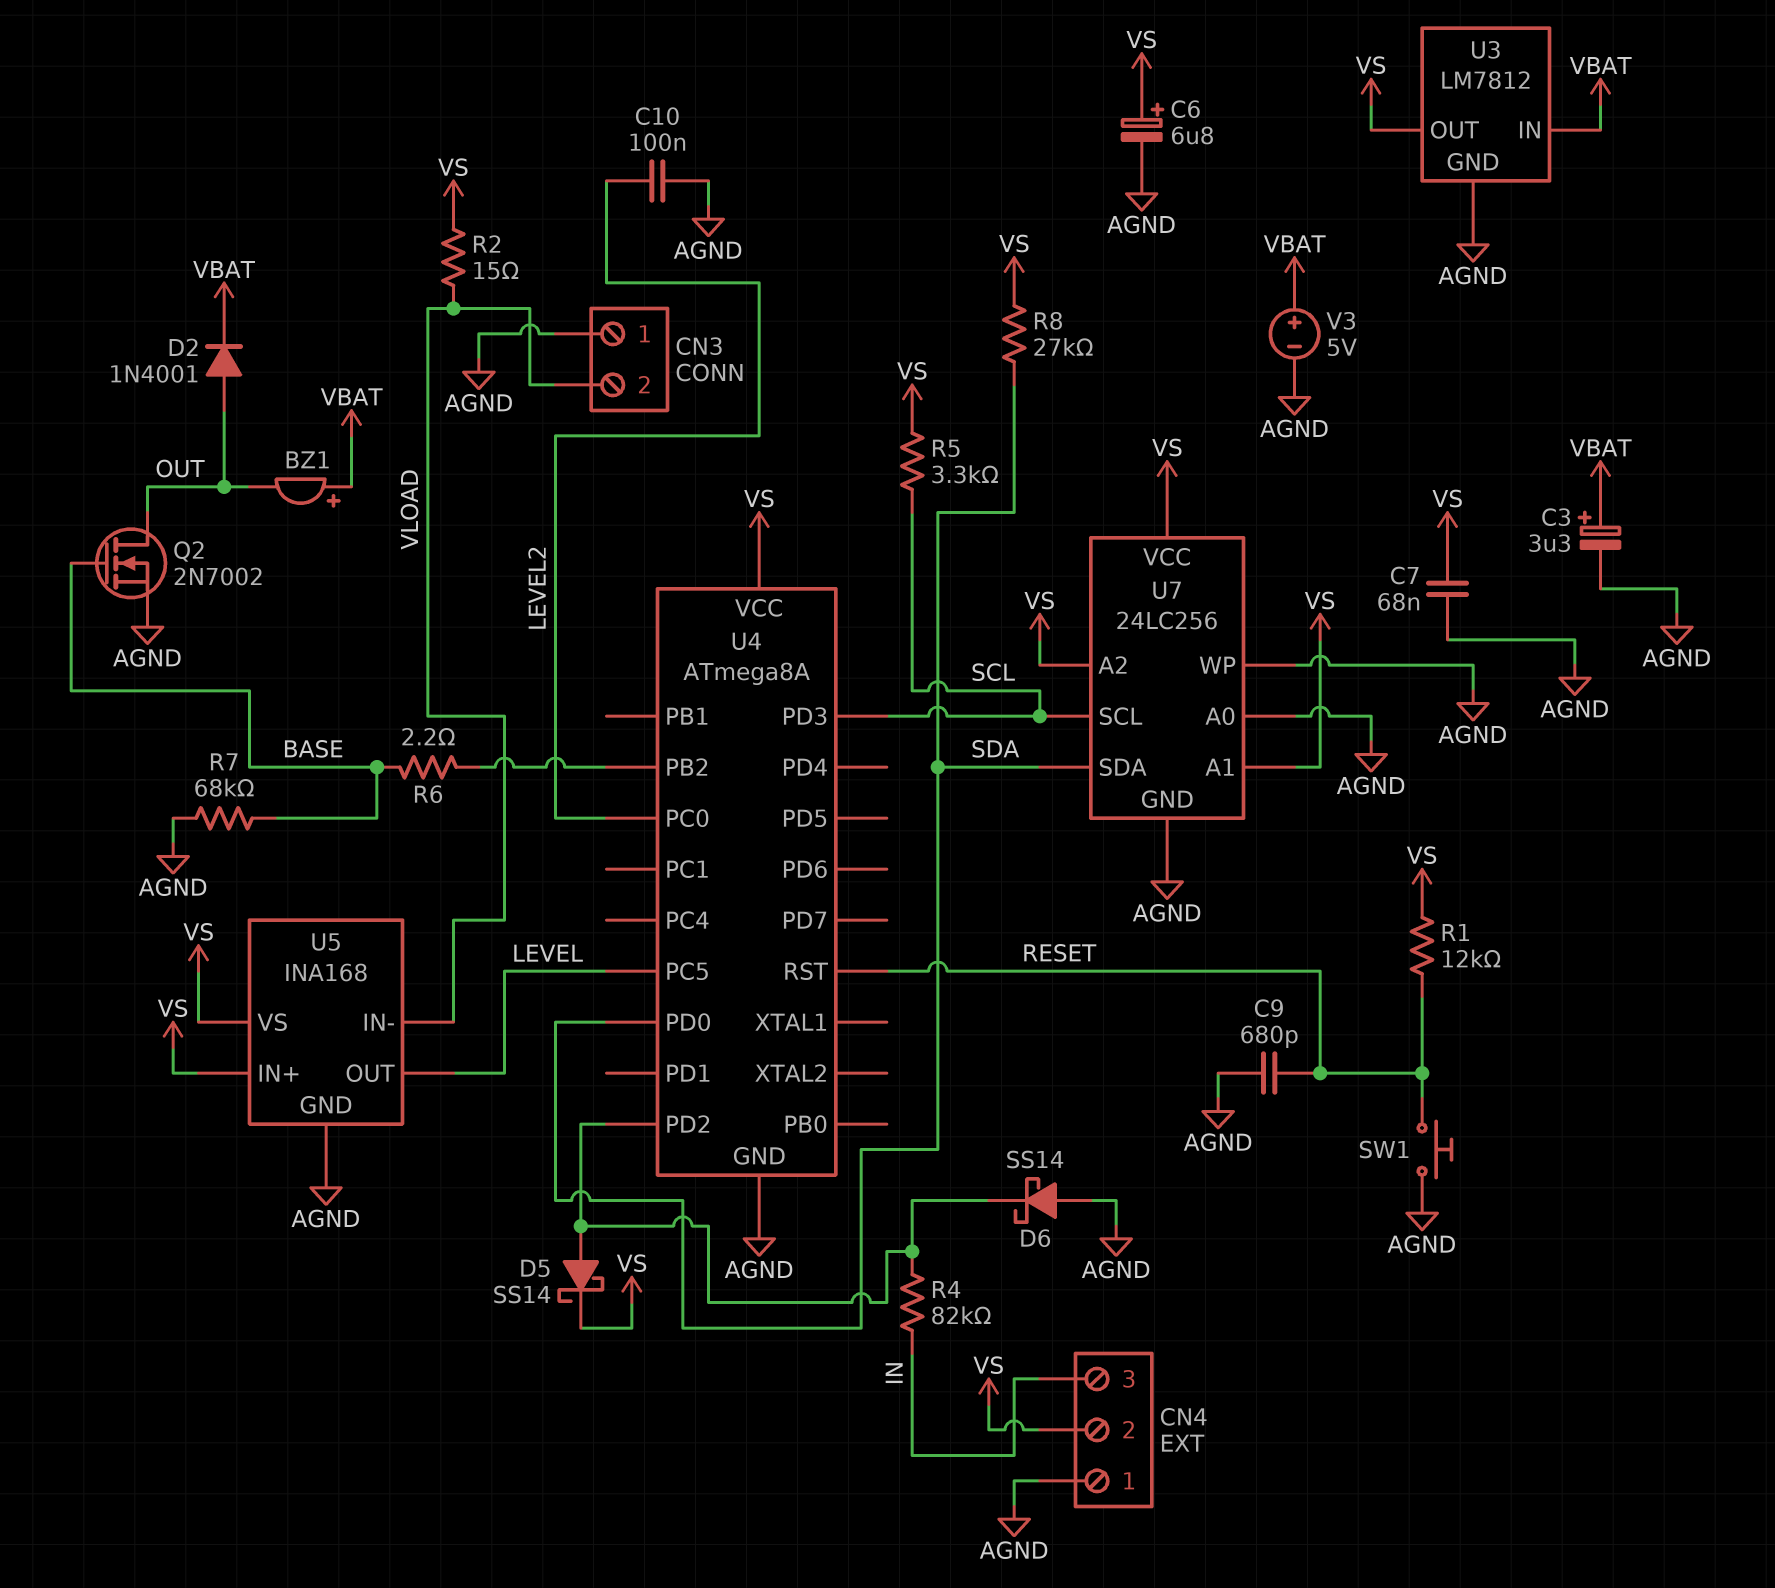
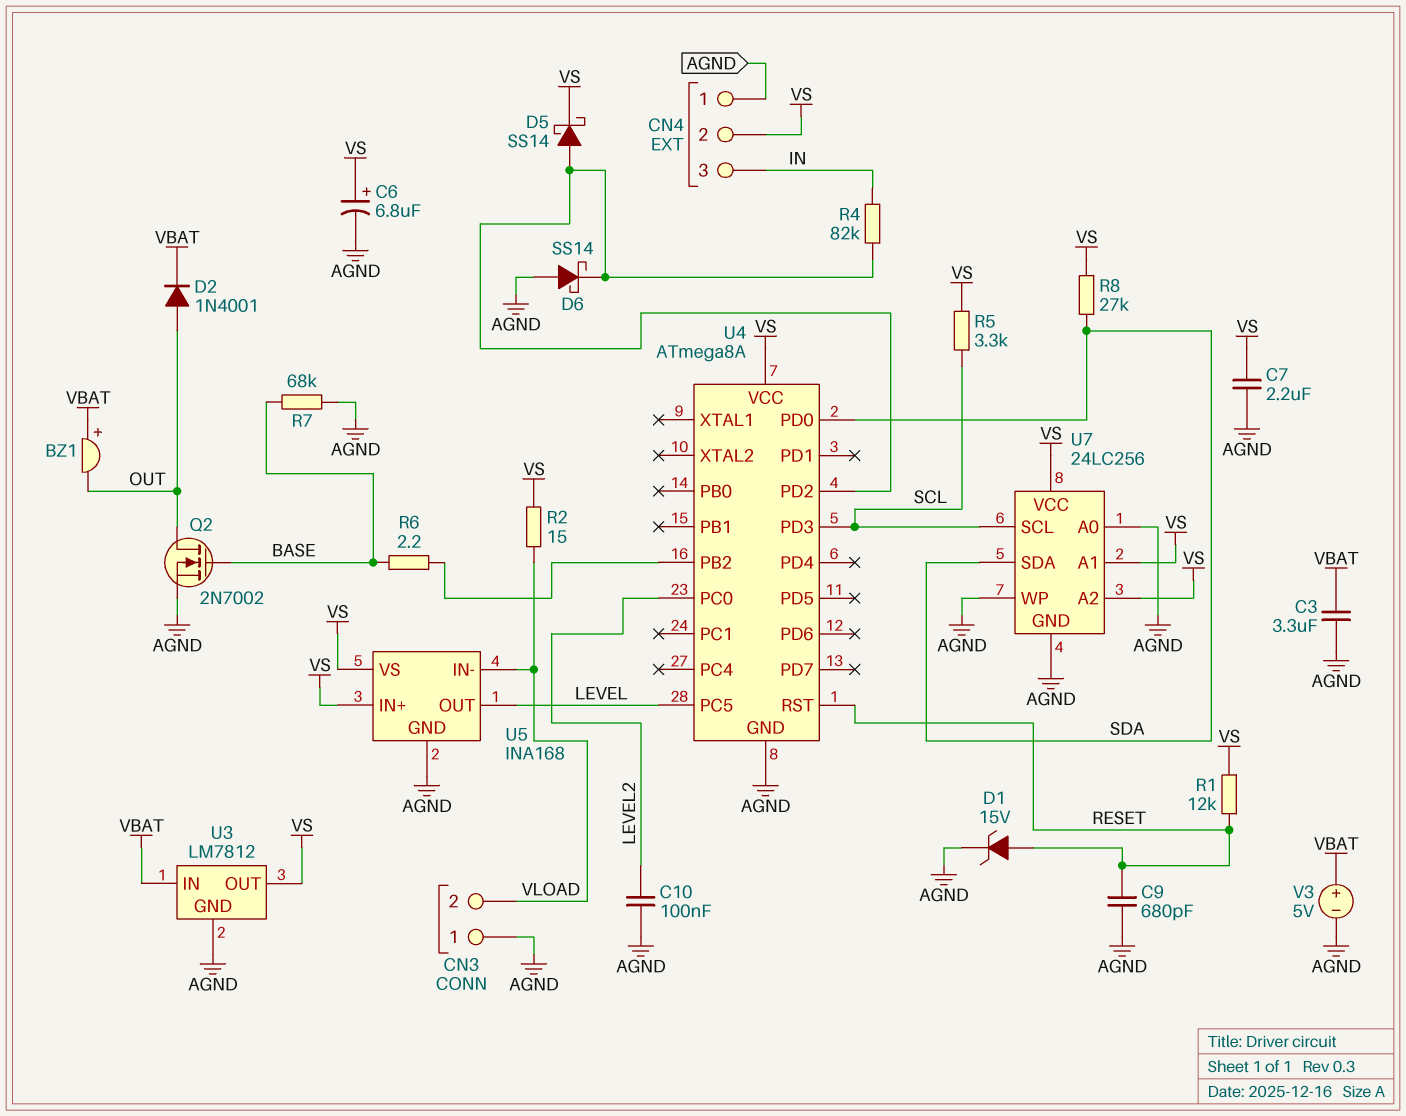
C3: 3.3uF (plus VBAT, minus AGND) -> 3.3uF (AGND, VBAT)
C7: 68nF (AGND, VS) -> 2.2uF (AGND, VS)
D1: none -> zener 15V (A RESET, K AGND)
SW1: button (AGND, RESET) -> none

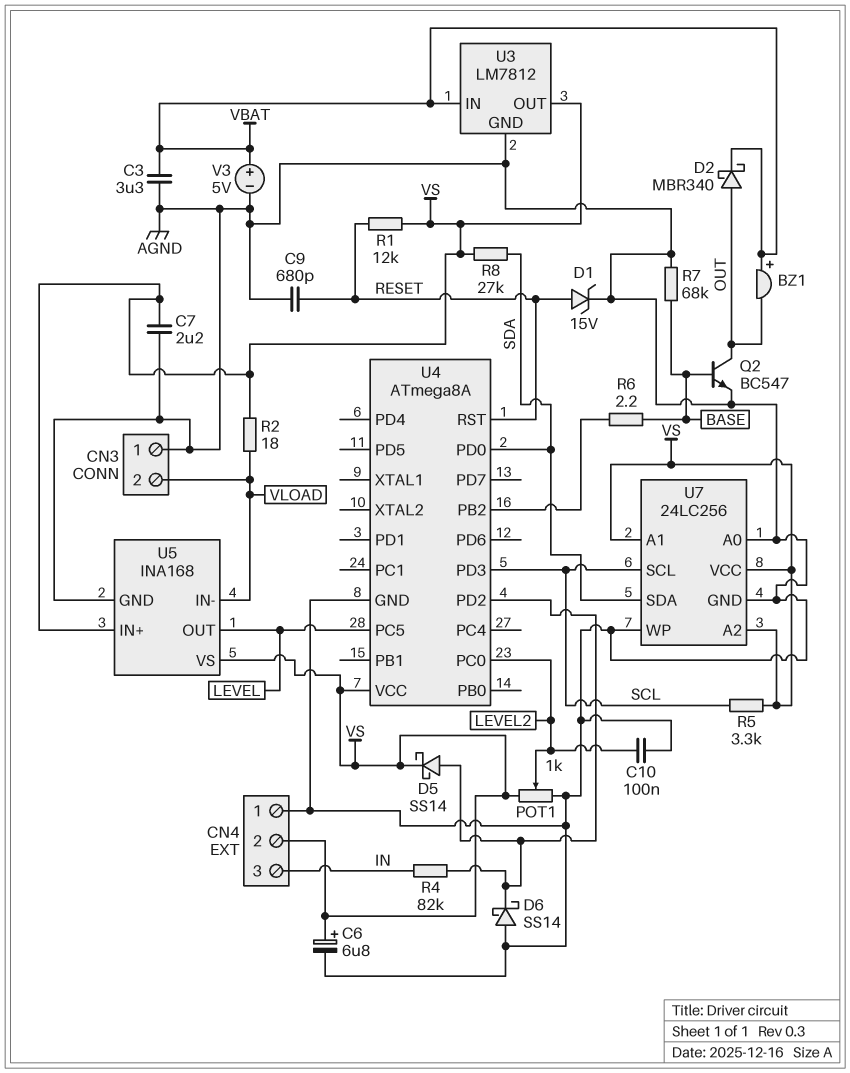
D2: diode 1N4001 (A OUT, K VBAT) -> schottky MBR340 (A OUT, K VBAT)
POT1: none -> 1k (AGND, VS, wiper LEVEL2)
Q2: NMOS 2N7002 (G BASE, D OUT, S AGND) -> NPN BC547 (B BASE, C OUT, E AGND)
R2: 15 (VLOAD, VS) -> 18 (VLOAD, VS)

